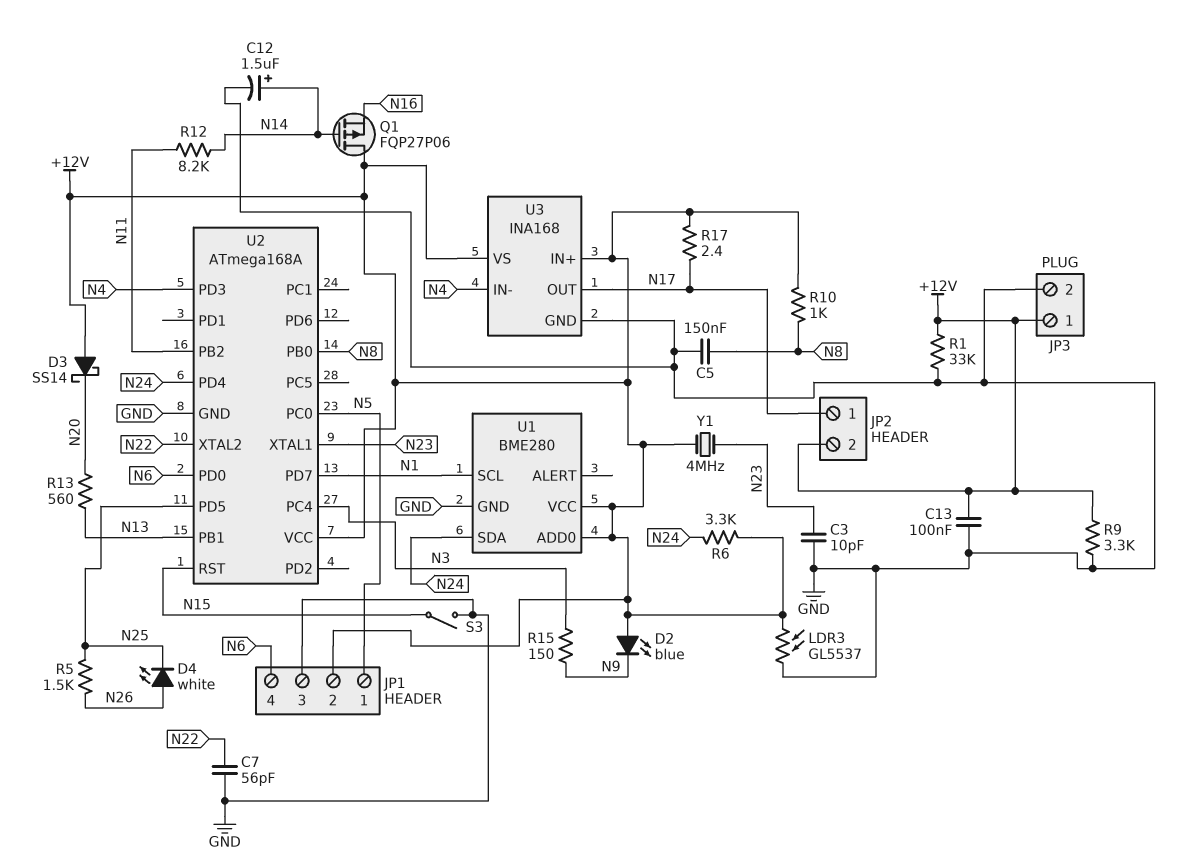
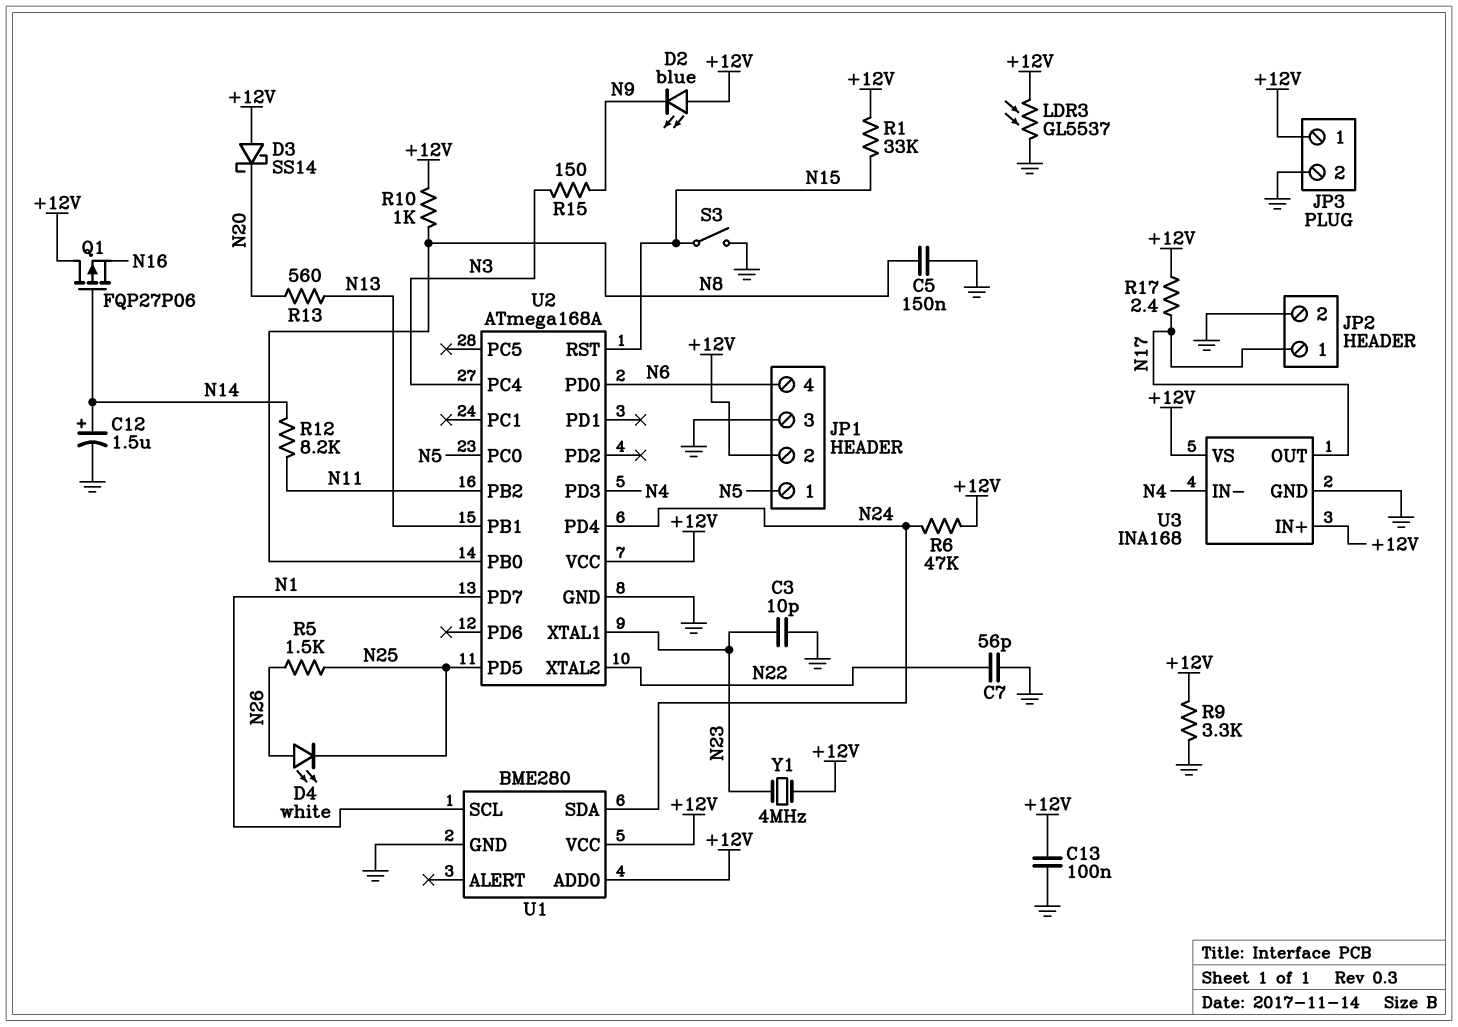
JP2 pin 2: +12V -> GND
R1: 33k (+12V, GND) -> 33k (+12V, N15)
R6: 3.3k (+12V, N24) -> 47k (+12V, N24)

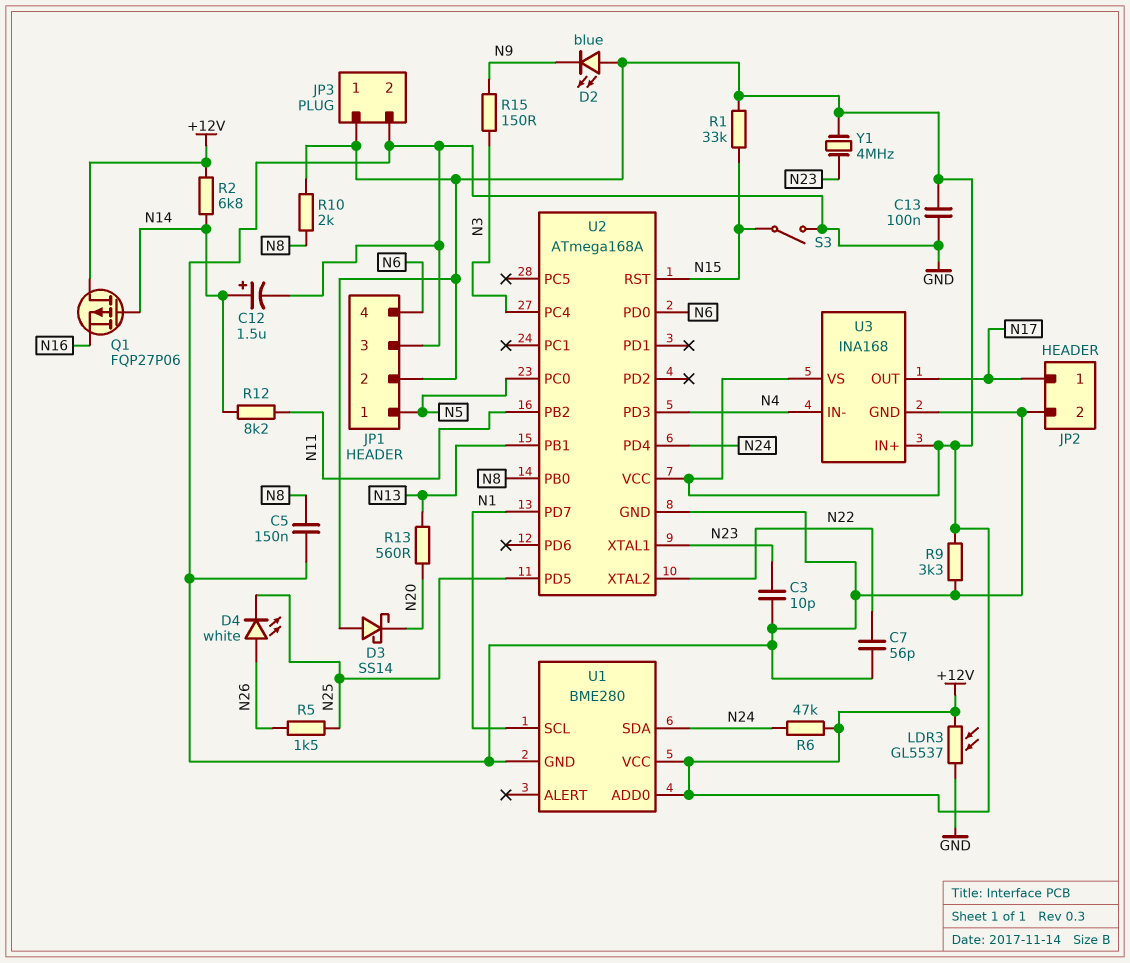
R2: none -> 6.8k (+12V, N14)
R10: 1k (+12V, N8) -> 2k (+12V, N8)
R17: 2.4 (+12V, N17) -> none

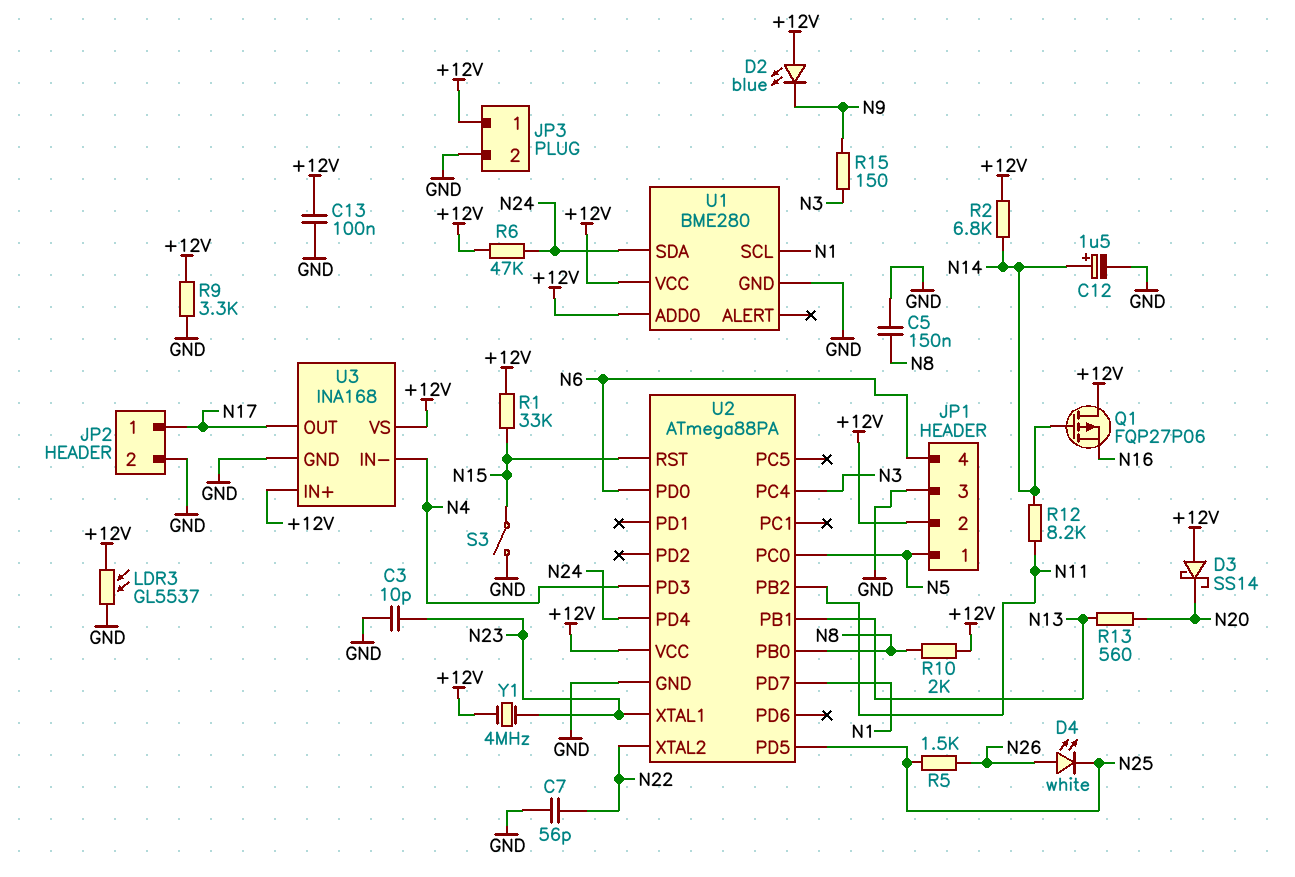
U2: ATmega168A -> ATmega88PA

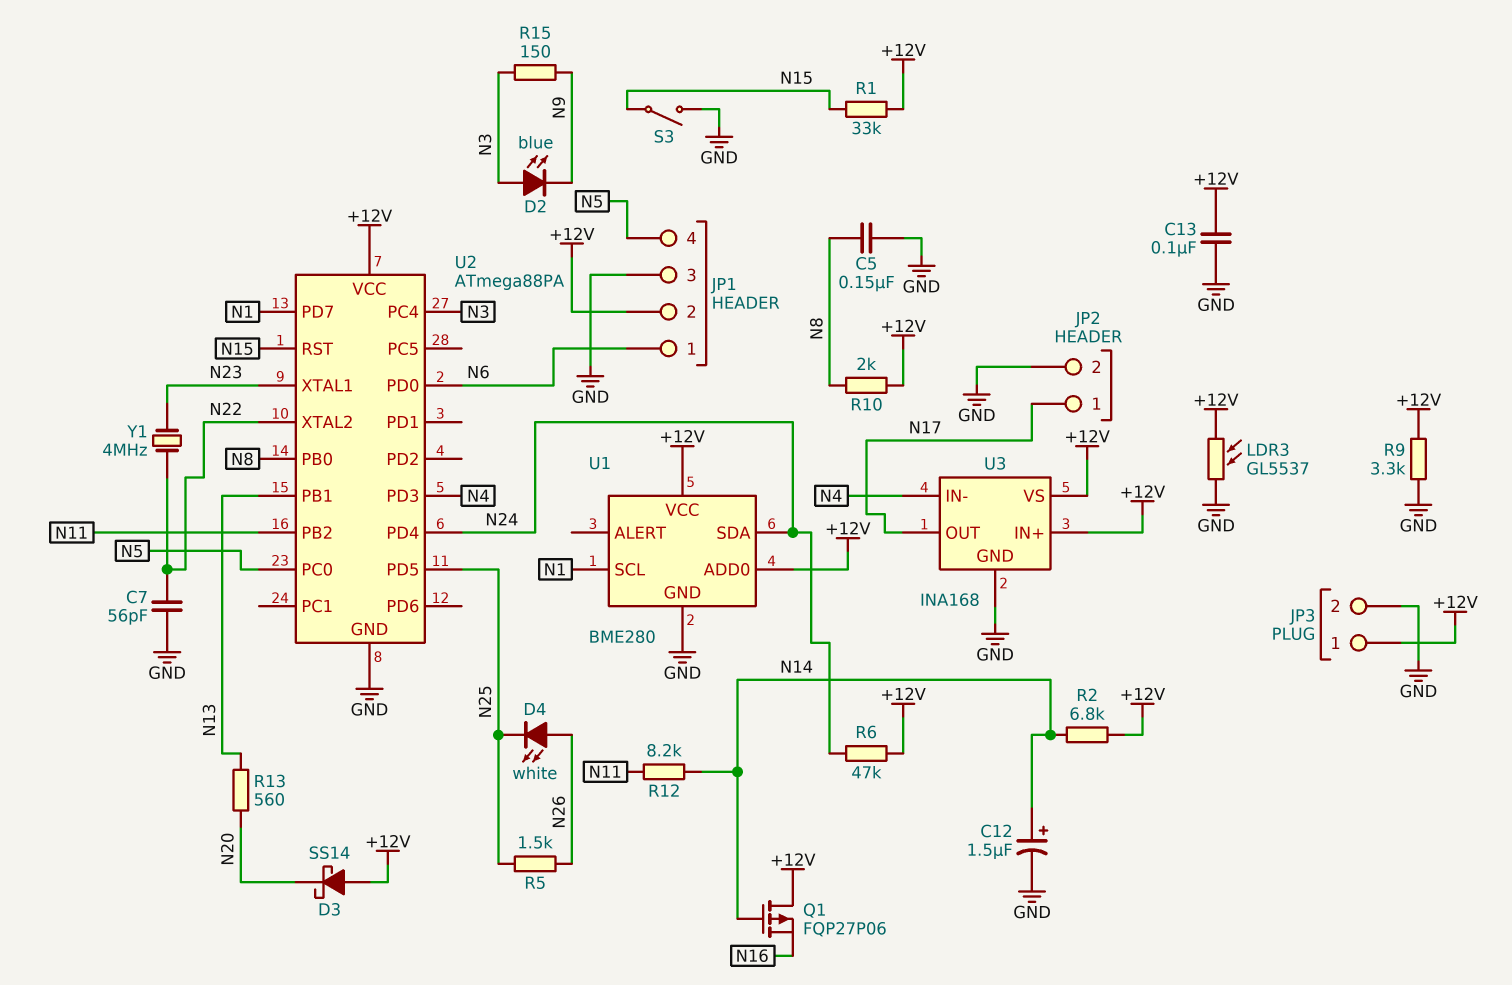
C3: 10pF (GND, N23) -> none
D2: LED blue (A +12V, K N9) -> LED blue (A N3, K N9)
JP1 pin 1: N5 -> N6
JP1 pin 4: N6 -> N5
Y1: 4MHz (+12V, N23) -> 4MHz (N22, N23)

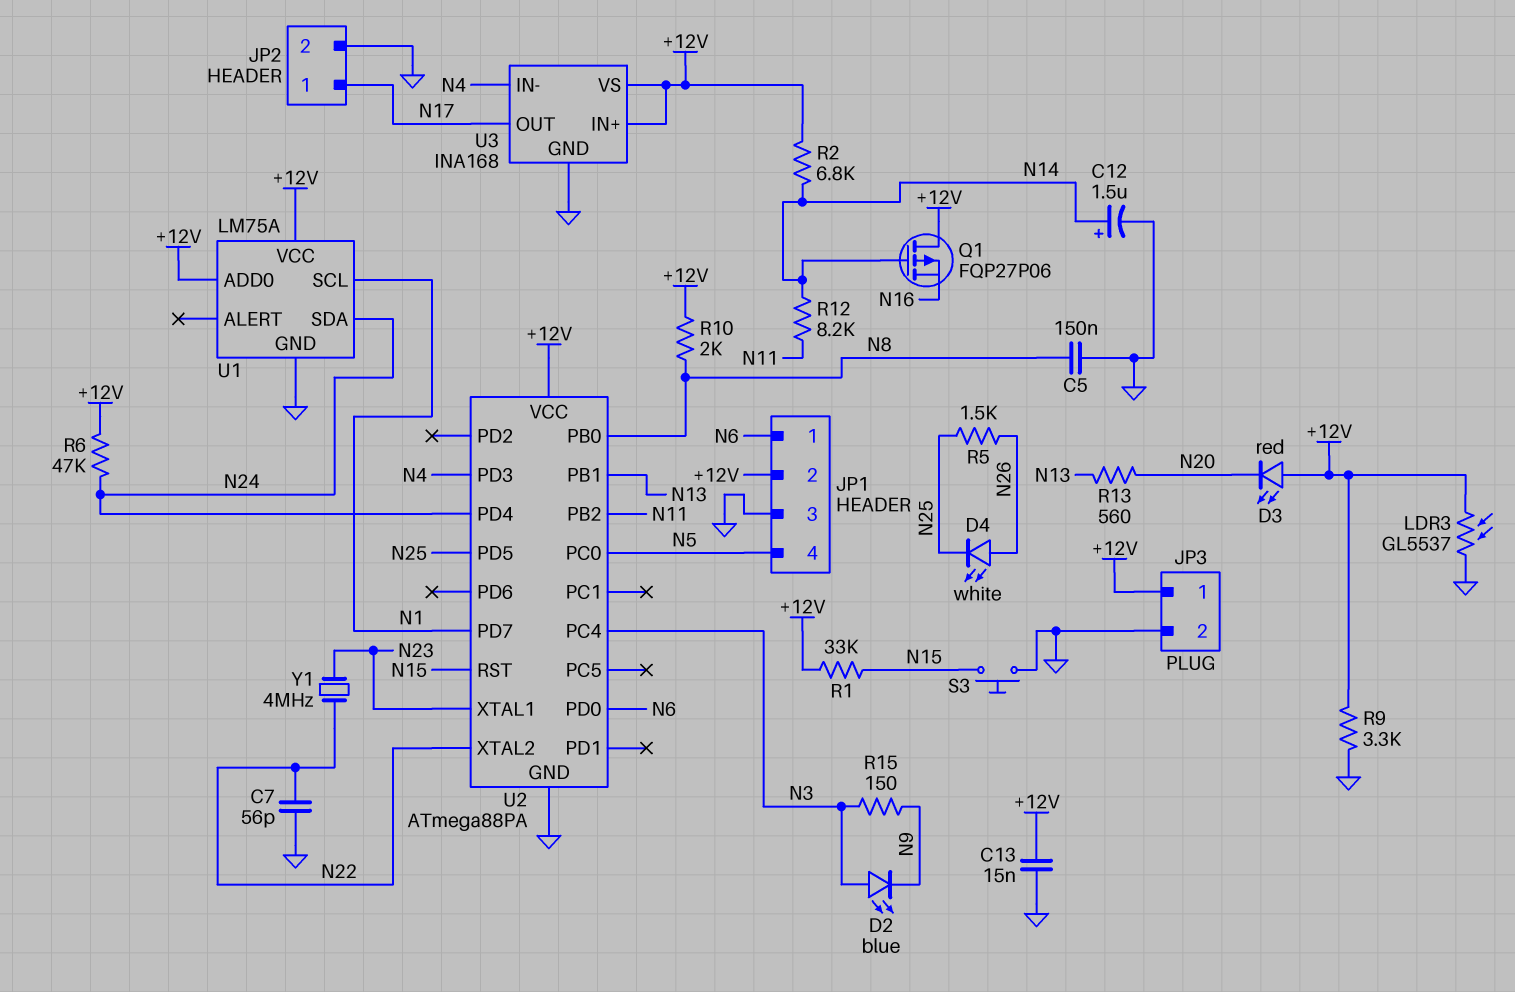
C13: 100nF (+12V, GND) -> 15nF (+12V, GND)
D3: schottky SS14 (A +12V, K N20) -> LED red (A +12V, K N20)
S3: switch (GND, N15) -> button (GND, N15)
U1: BME280 -> LM75A

